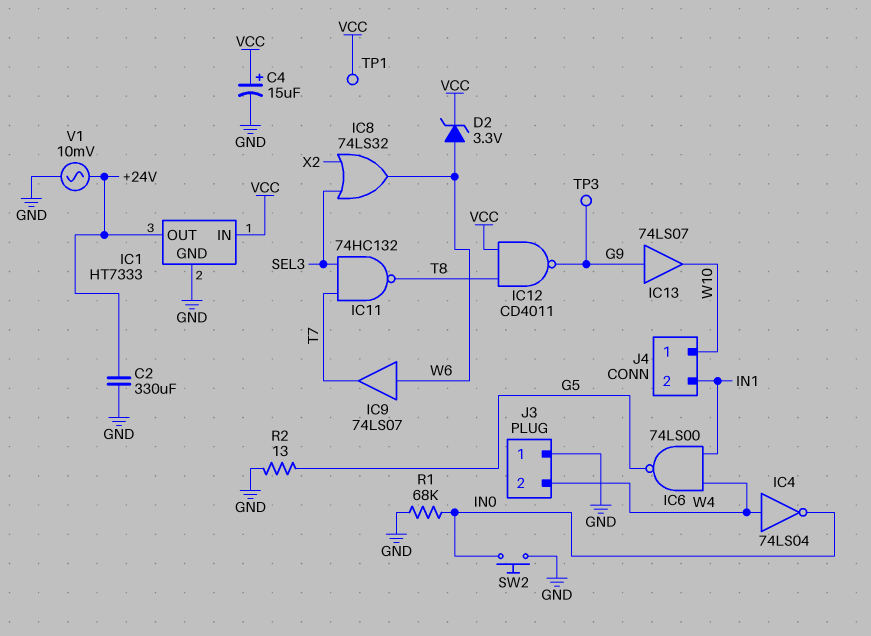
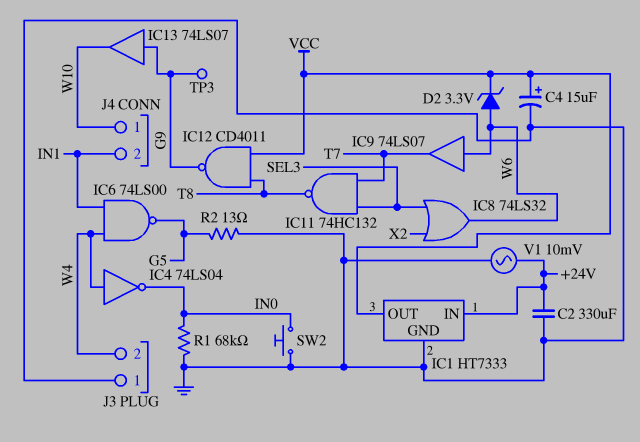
IC1 pin IN: VCC -> +24V
IC1 pin OUT: +24V -> VCC
TP1: test point (VCC) -> none

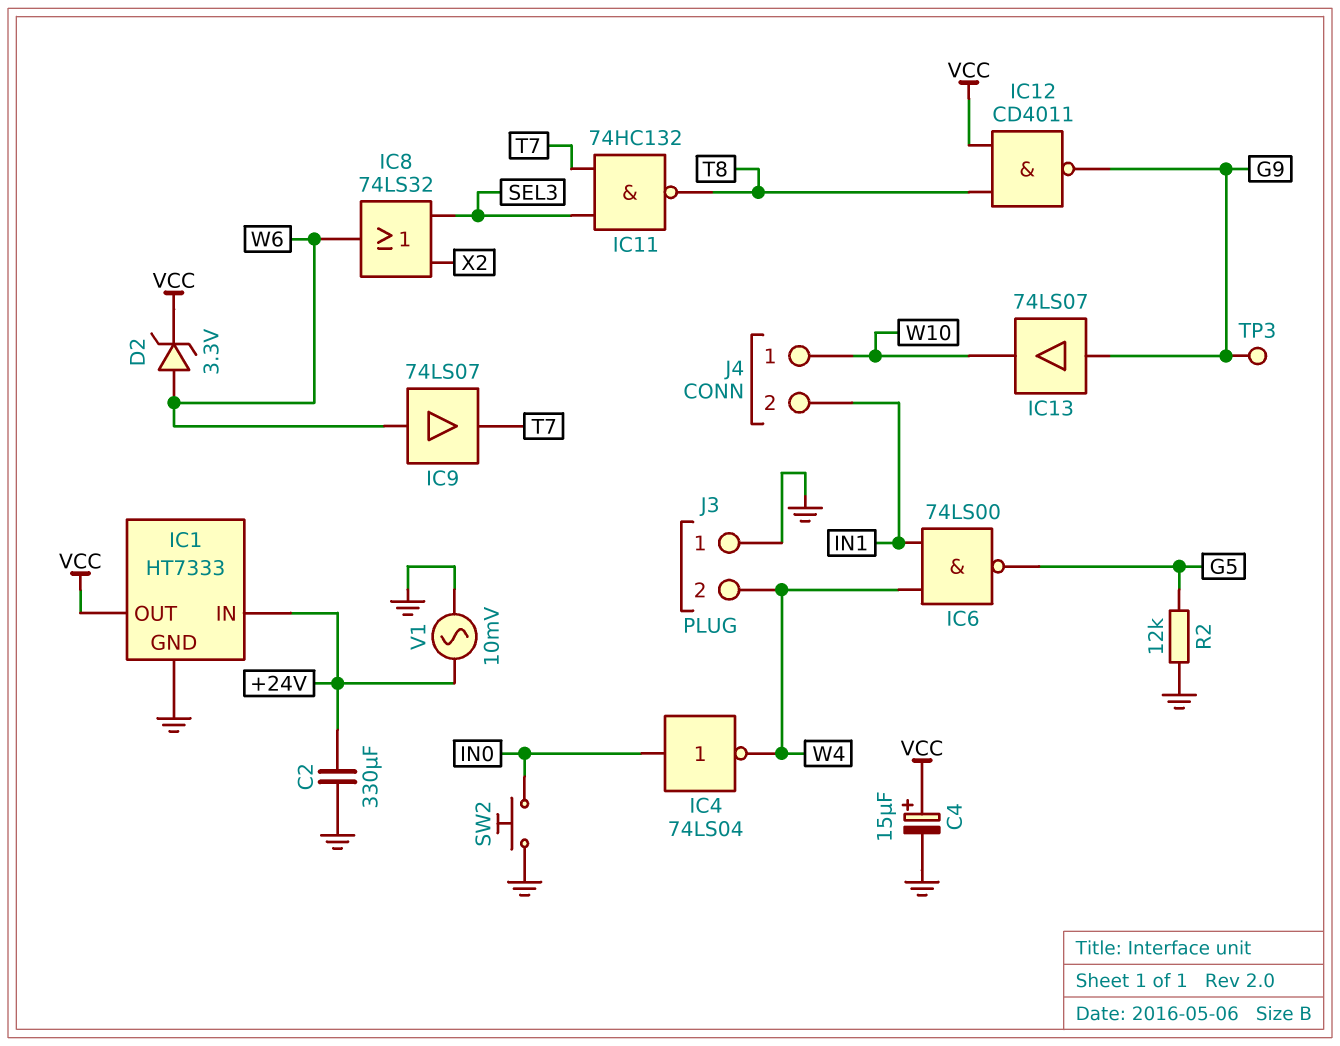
IC4: NOT 74LS04 (in W4, out IN0) -> NOT 74LS04 (in IN0, out W4)
R1: 68k (GND, IN0) -> none
R2: 13 (G5, GND) -> 12k (G5, GND)

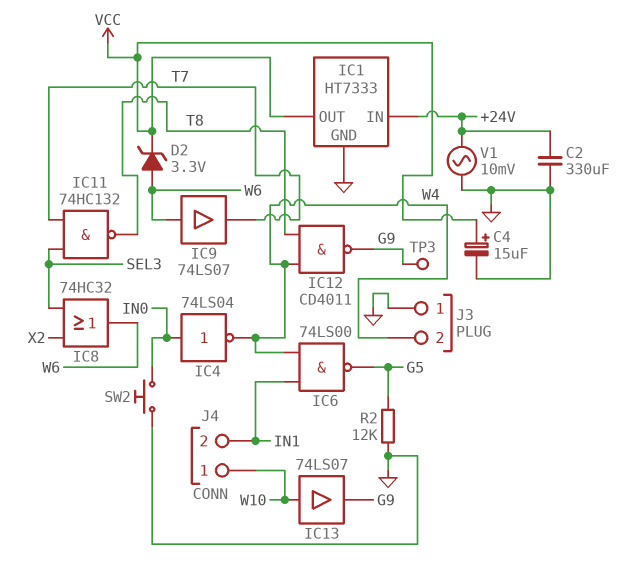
IC8: OR 74LS32 (in SEL3, in X2, out W6) -> OR 74HC32 (in SEL3, in X2, out W6)
IC12: NAND CD4011 (in T8, in VCC, out G9) -> NAND CD4011 (in T8, in W4, out G9)
IC13: buffer 74LS07 (in G9, out W10) -> buffer 74LS07 (in W10, out G9)

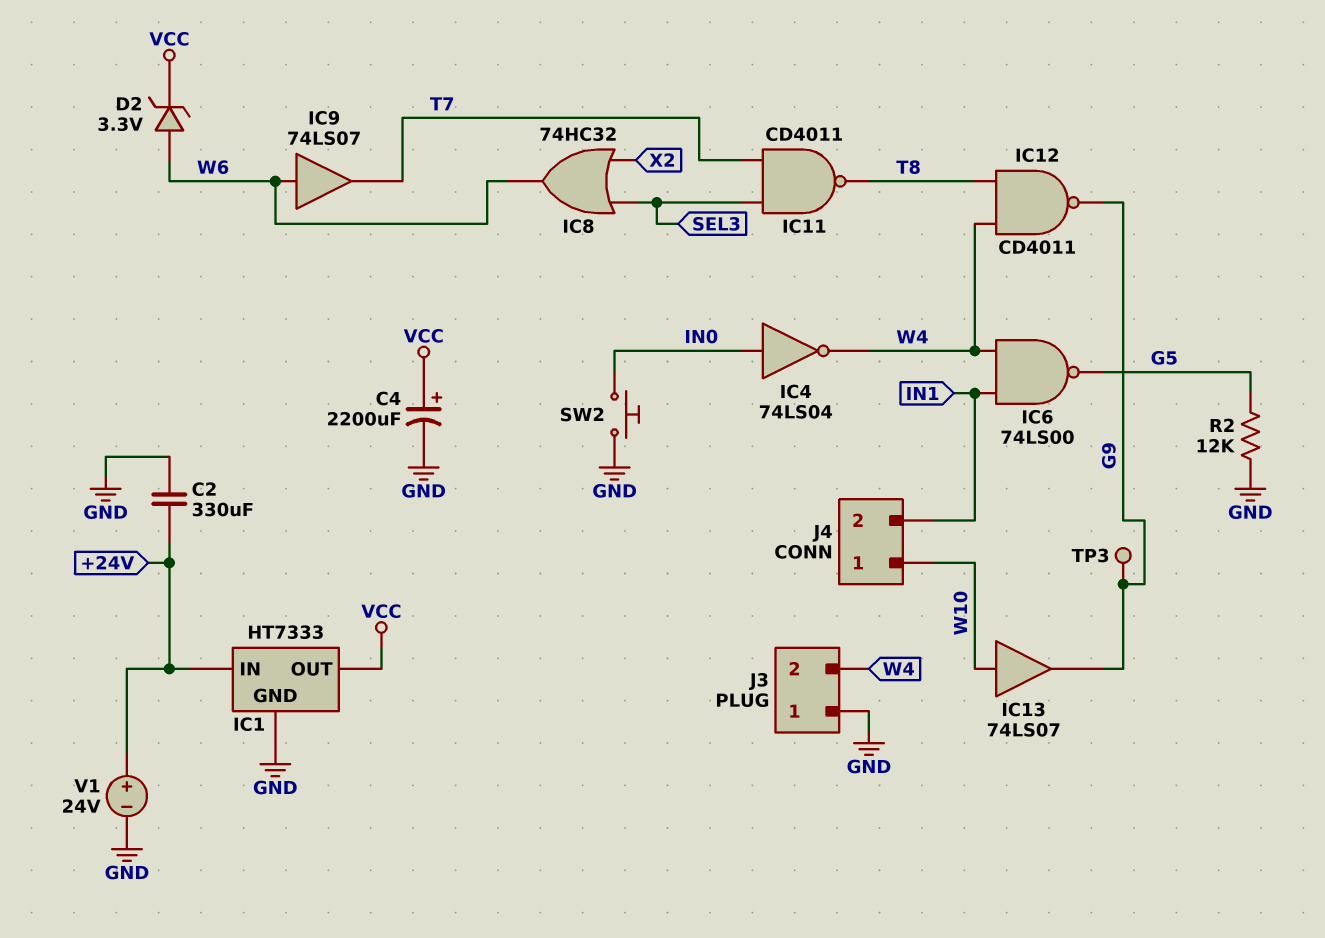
C4: 15uF (plus VCC, minus GND) -> 2200uF (plus VCC, minus GND)
IC11: NAND 74HC132 (in SEL3, in T7, out T8) -> NAND CD4011 (in SEL3, in T7, out T8)
V1: AC 10mV (+24V, GND) -> 24V (plus +24V, minus GND)

